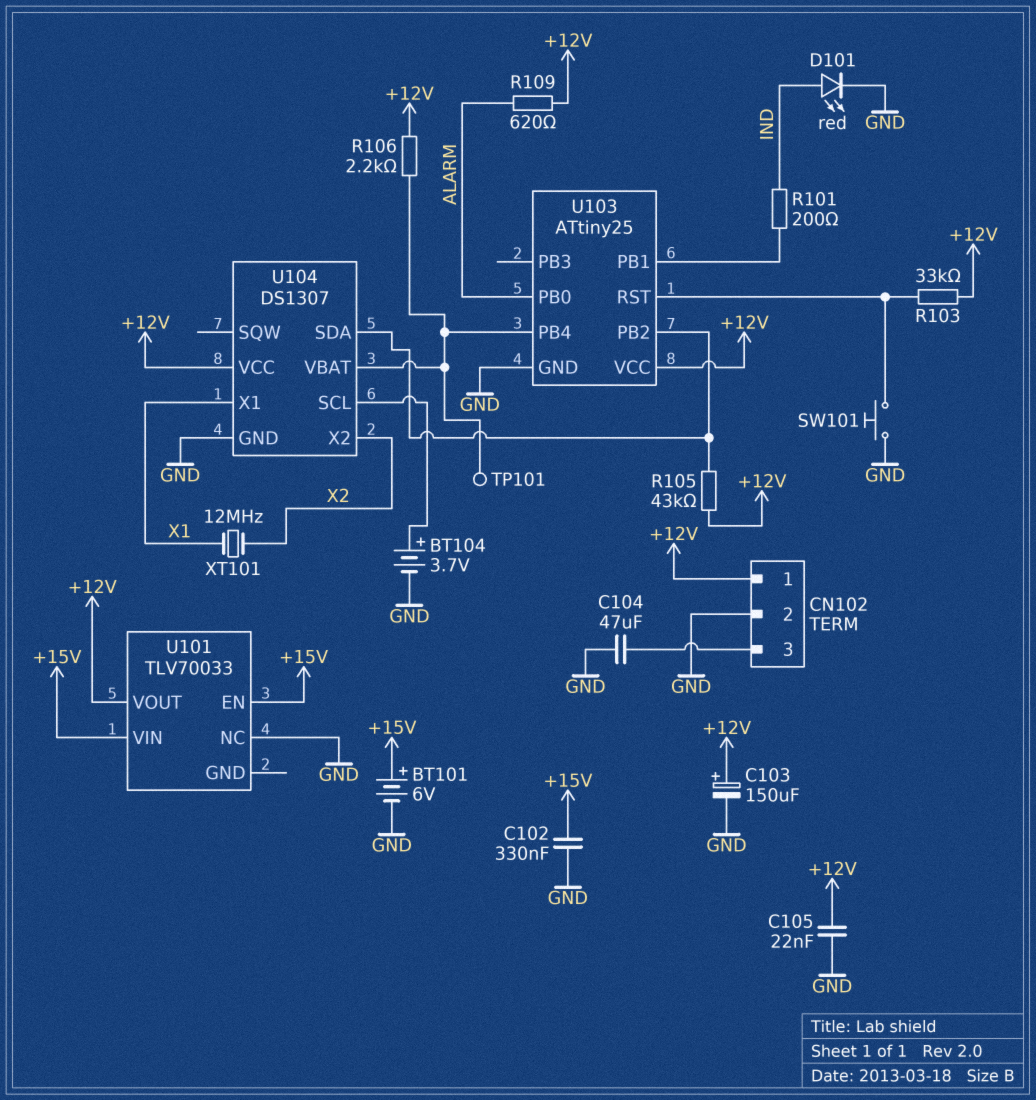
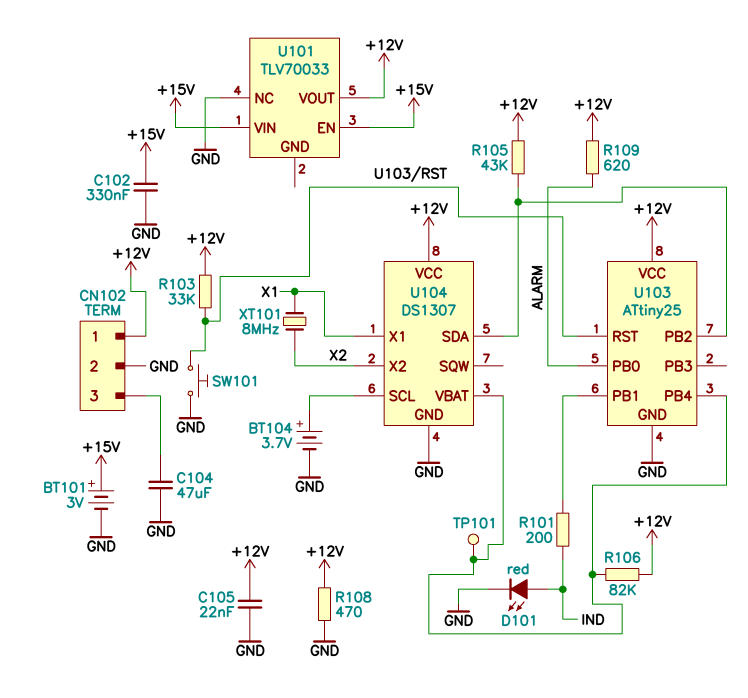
BT101: 6V (plus +15V, minus GND) -> 3V (plus +15V, minus GND)
C103: 150uF (plus +12V, minus GND) -> none
R106: 2.2k (+12V, U103/PB4) -> 82k (+12V, U103/PB4)
R108: none -> 470 (+12V, GND)
XT101: 12MHz (X1, X2) -> 8MHz (X1, X2)

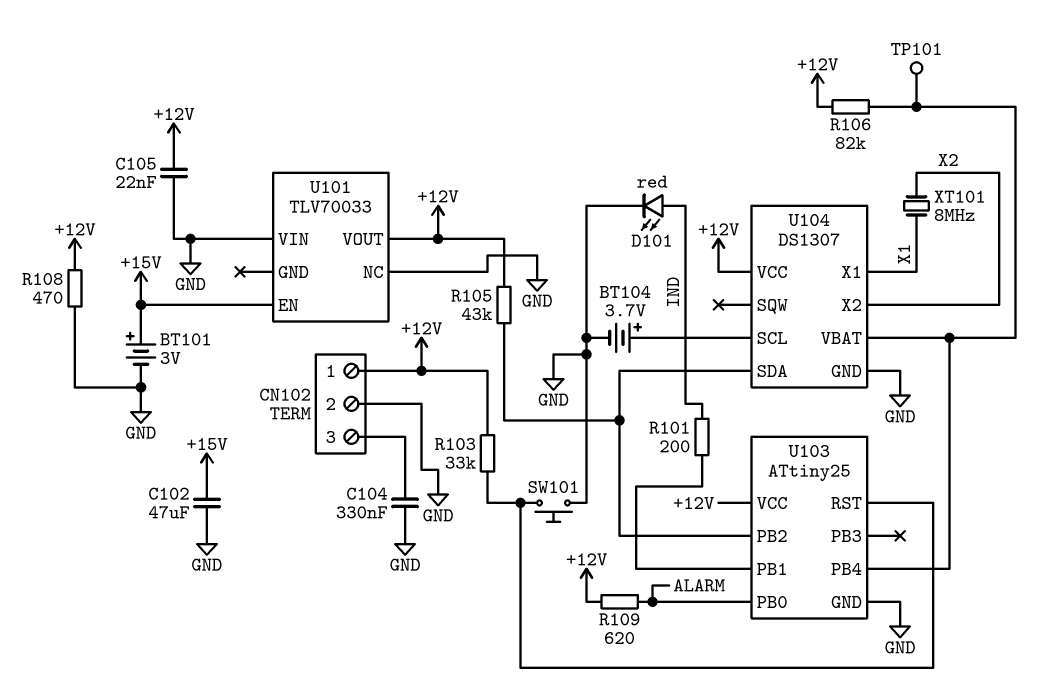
C102: 330nF (+15V, GND) -> 47uF (+15V, GND)
C104: 47uF (CN102/3, GND) -> 330nF (CN102/3, GND)
U101 pin VIN: +15V -> GND

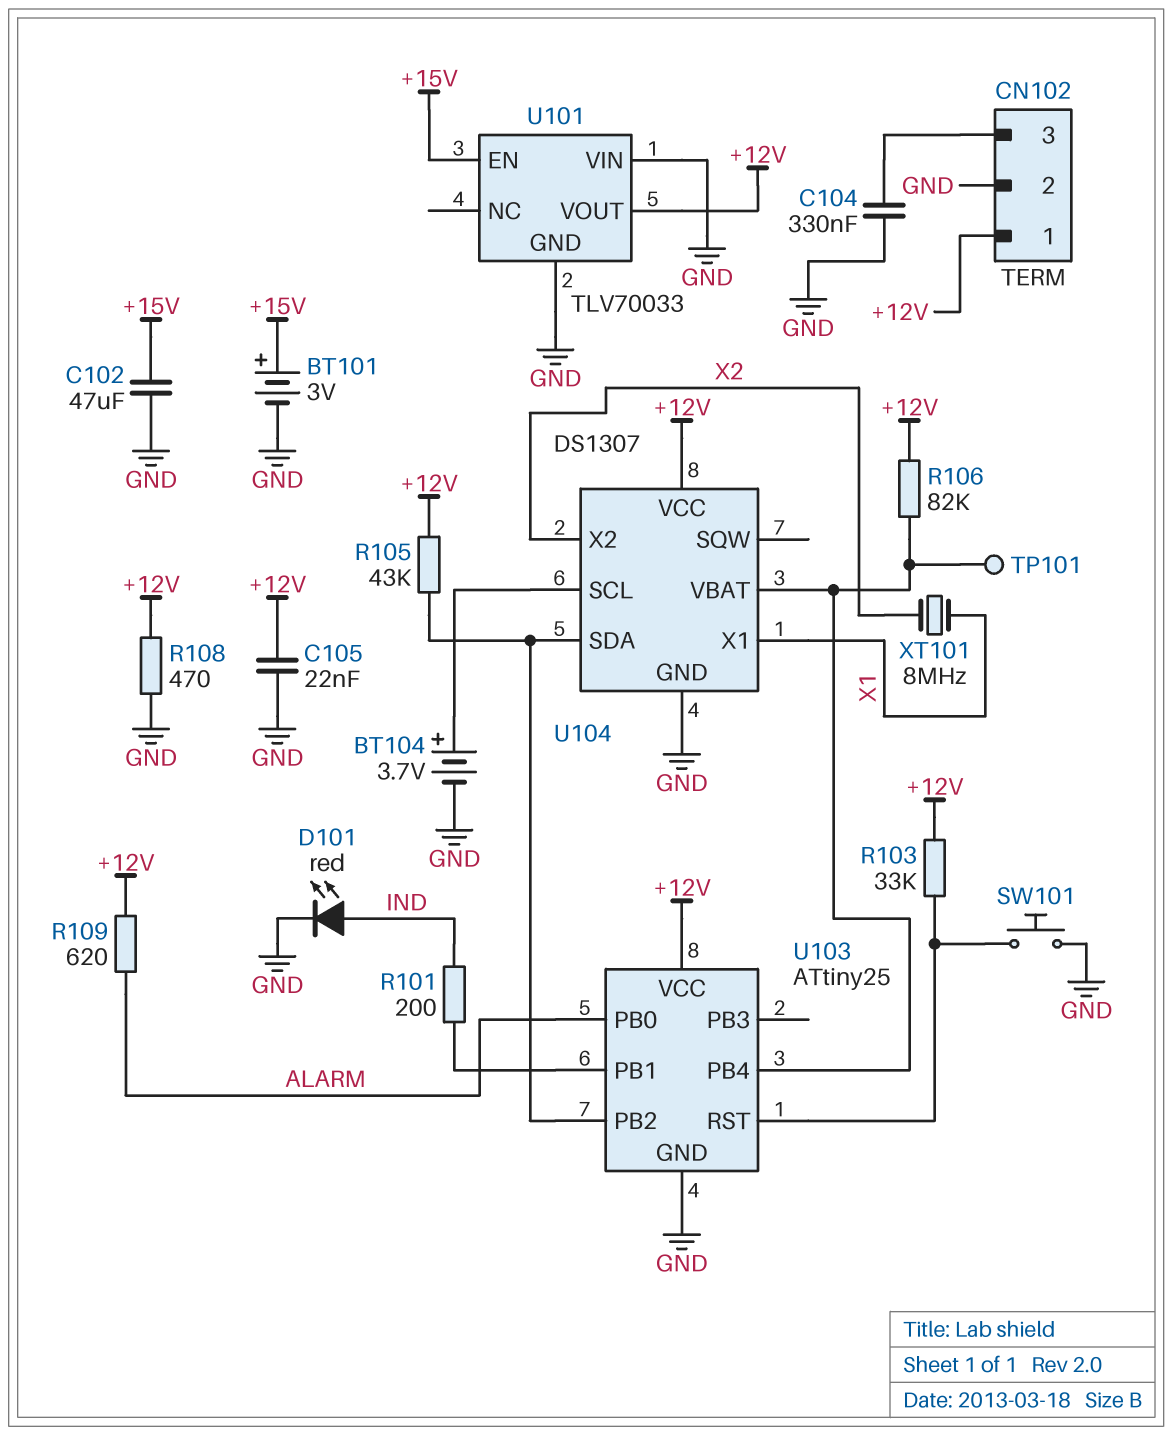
U101 pin GND: none -> GND
U101 pin NC: GND -> none

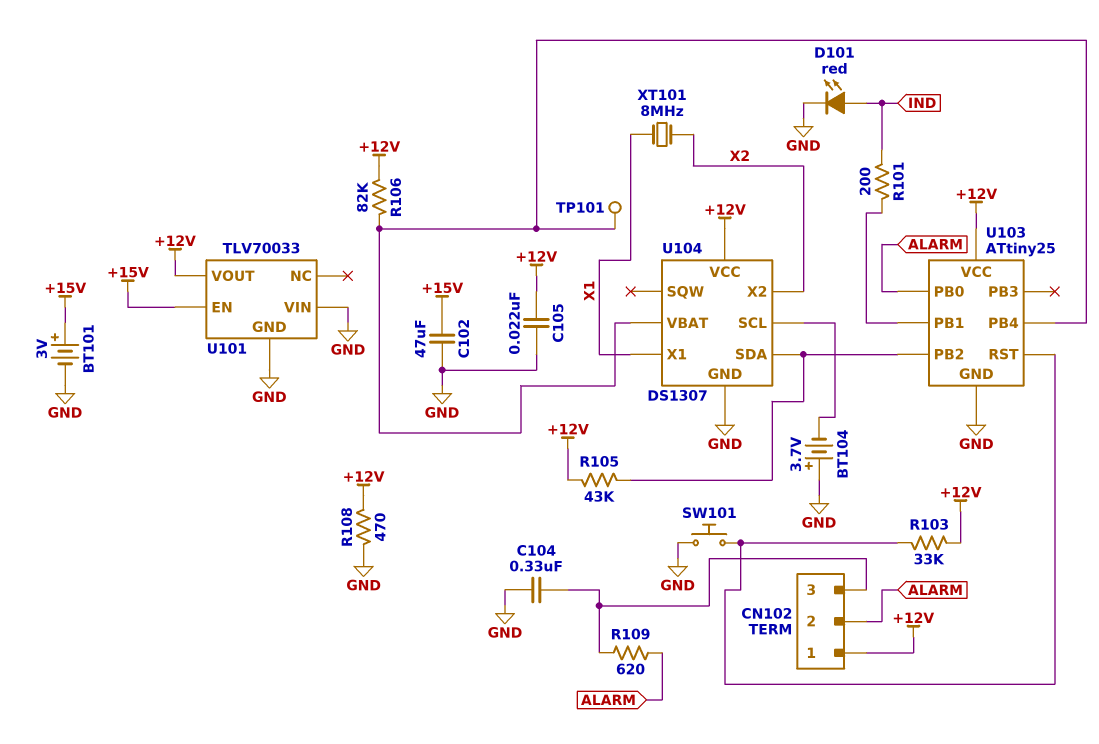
BT104: 3.7V (plus U104/SCL, minus GND) -> 3.7V (plus GND, minus U104/SCL)
CN102 pin 2: GND -> ALARM
R109: 620 (+12V, ALARM) -> 620 (ALARM, CN102/3)

